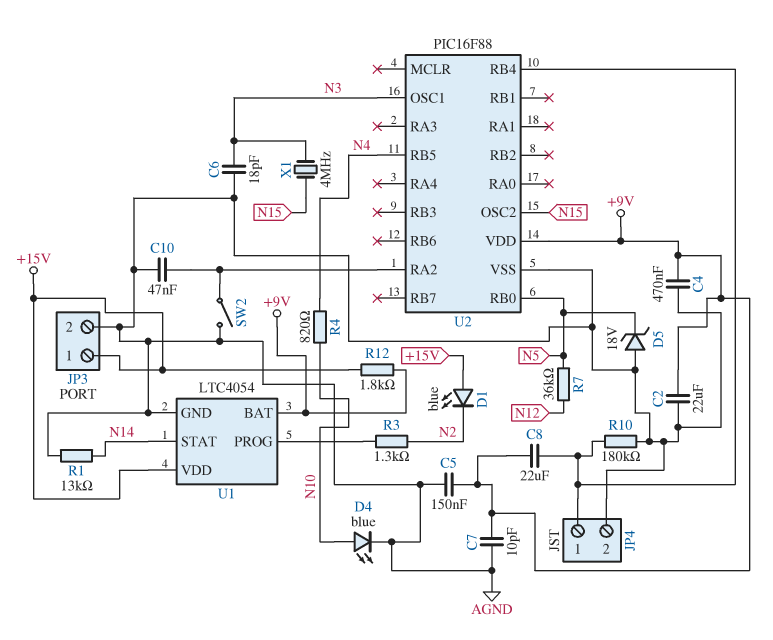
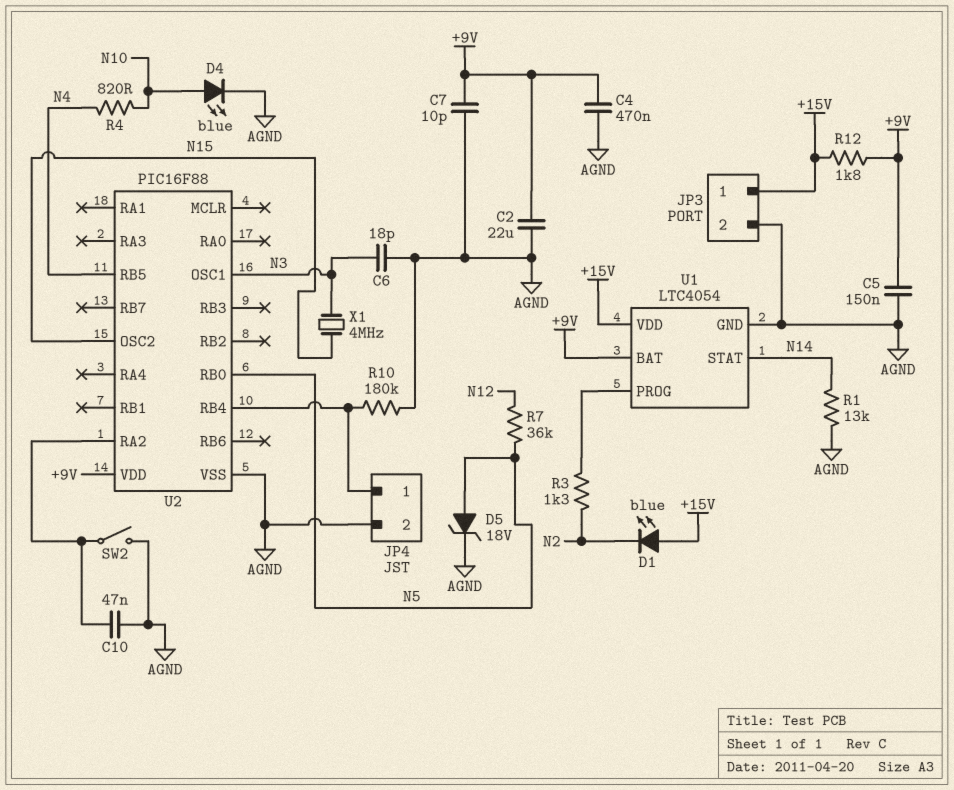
C8: 22uF (+9V, JP4/1) -> none
D5: zener 18V (A AGND, K N5) -> zener 18V (A N5, K AGND)

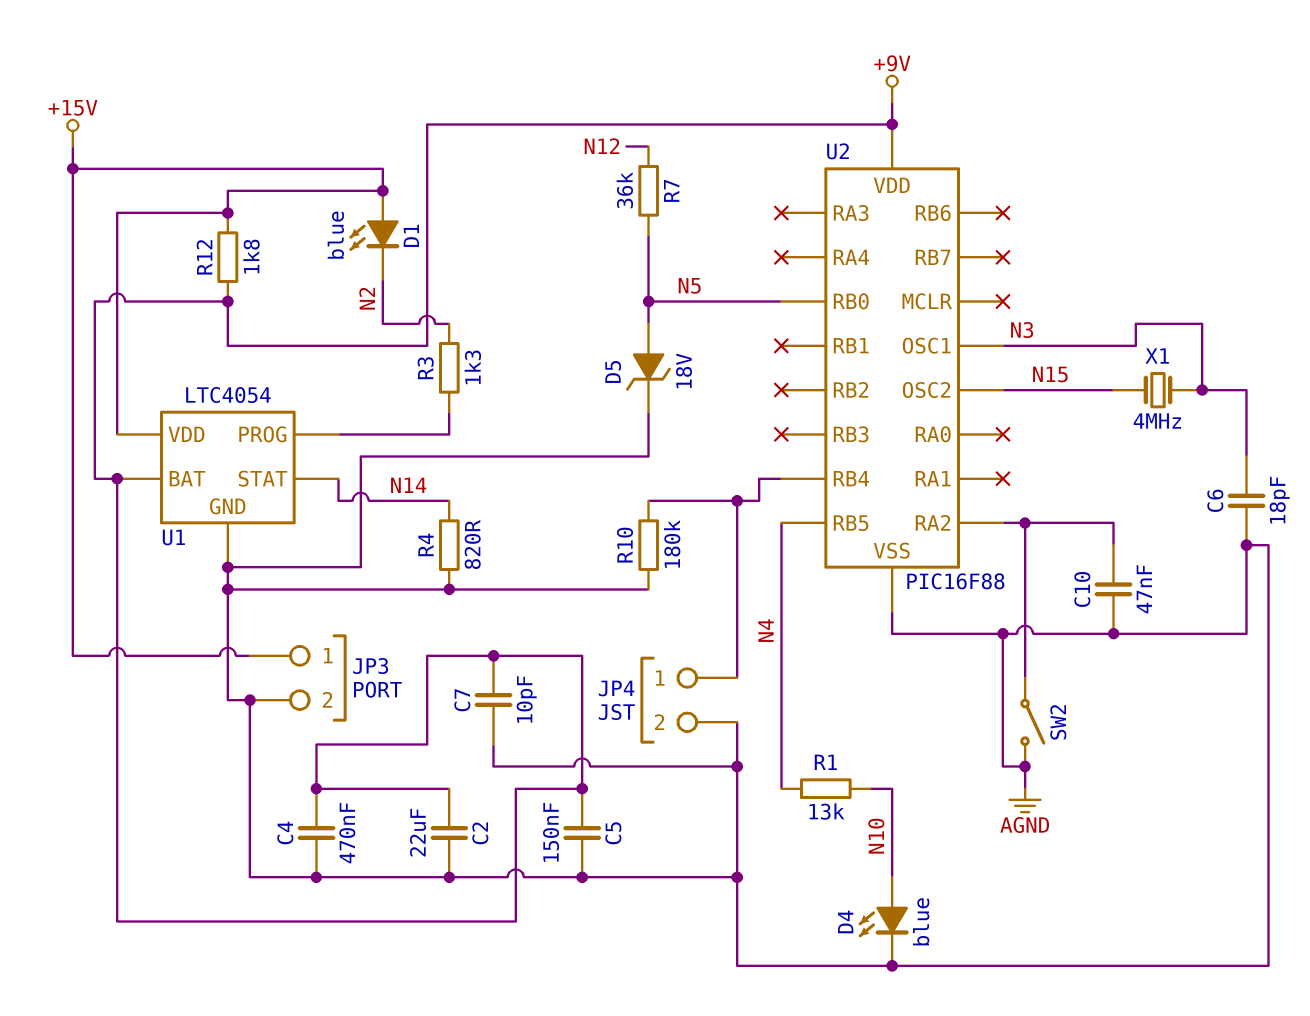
R1: 13k (AGND, N14) -> 13k (N4, N10)
R4: 820 (N4, N10) -> 820 (AGND, N14)

